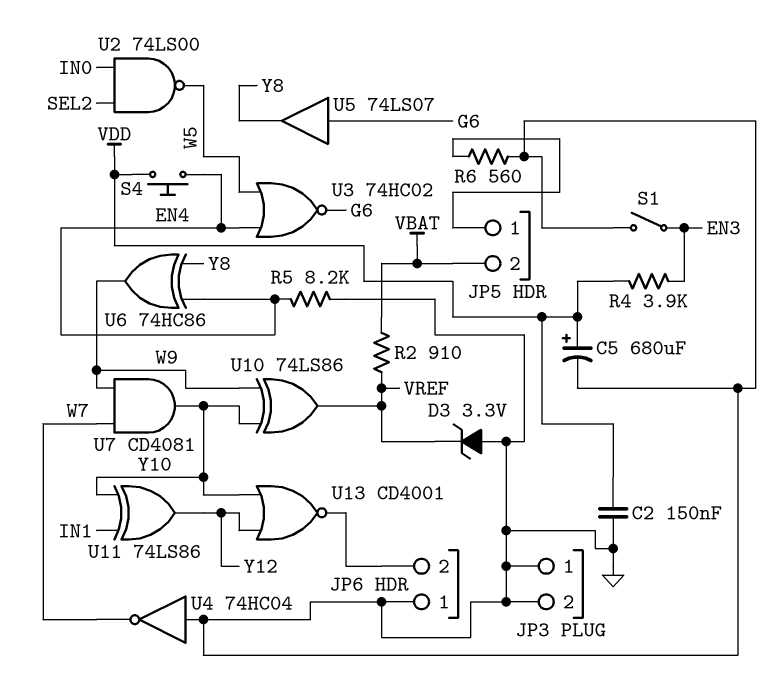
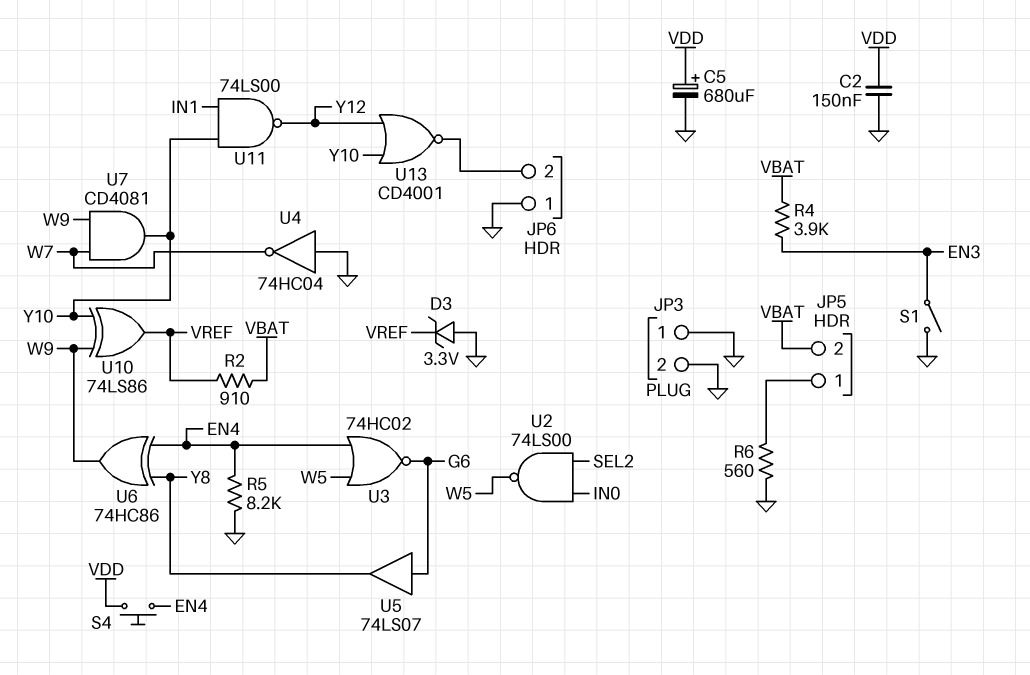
R4: 3.9k (EN3, VDD) -> 3.9k (EN3, VBAT)
U11: XOR 74LS86 (in IN1, in Y10, out Y12) -> NAND 74LS00 (in IN1, in Y10, out Y12)

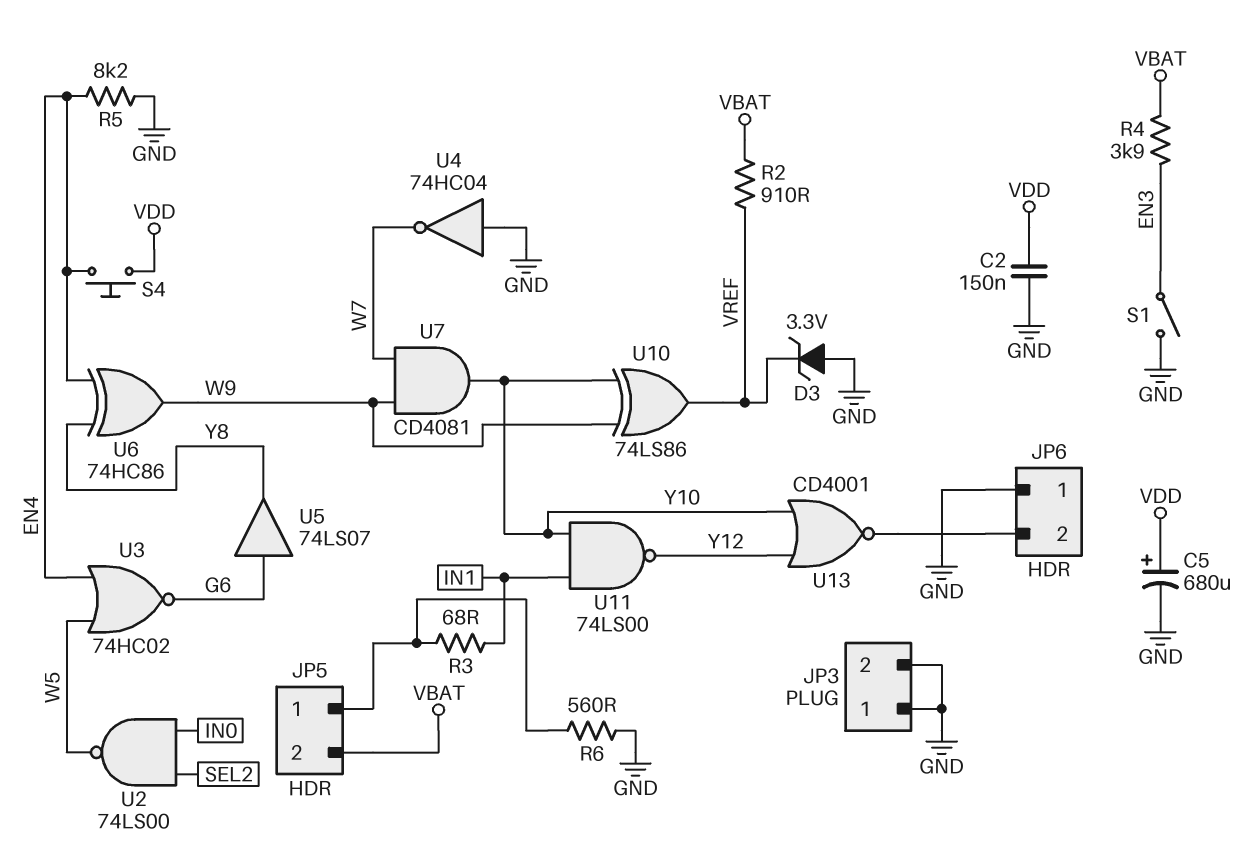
R3: none -> 68 (IN1, JP5/1)

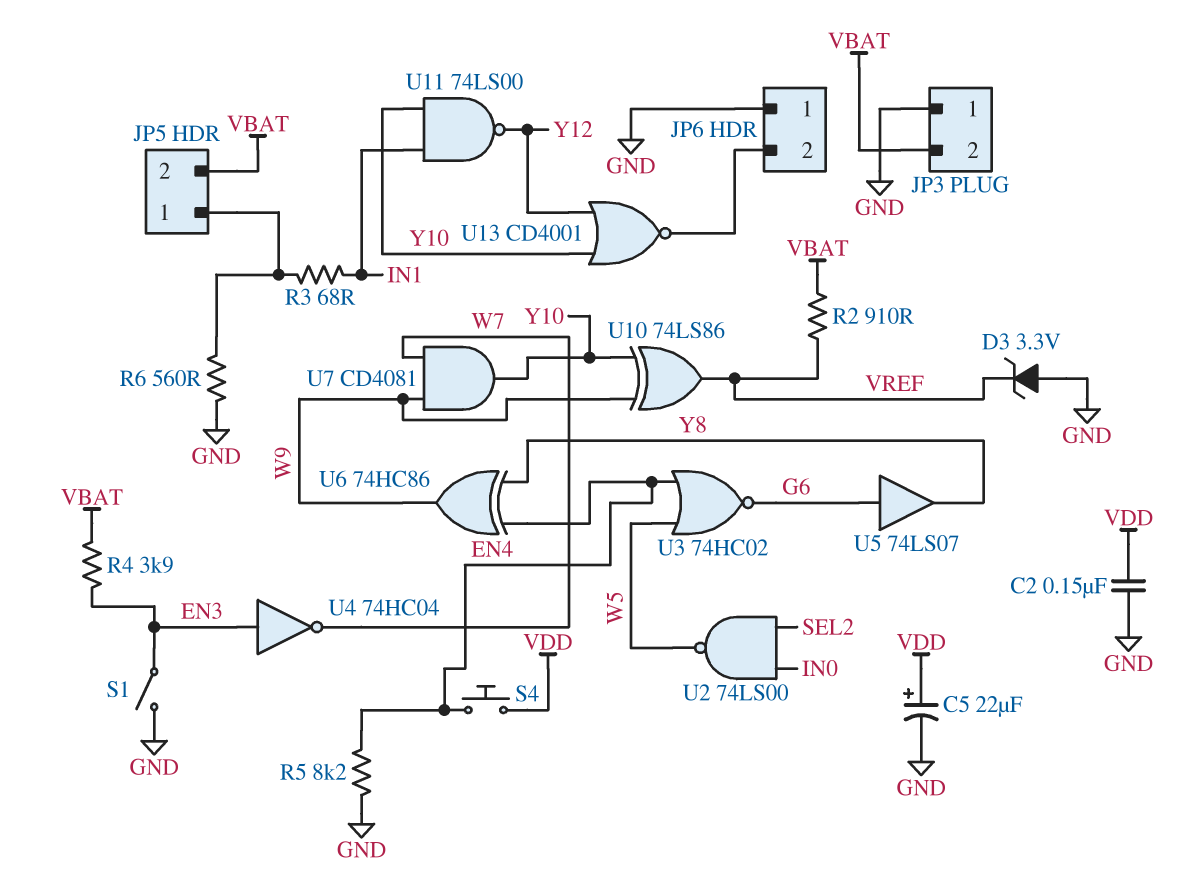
C5: 680uF (plus VDD, minus GND) -> 22uF (plus VDD, minus GND)
JP3 pin 2: GND -> VBAT
U4: NOT 74HC04 (in GND, out W7) -> NOT 74HC04 (in EN3, out W7)

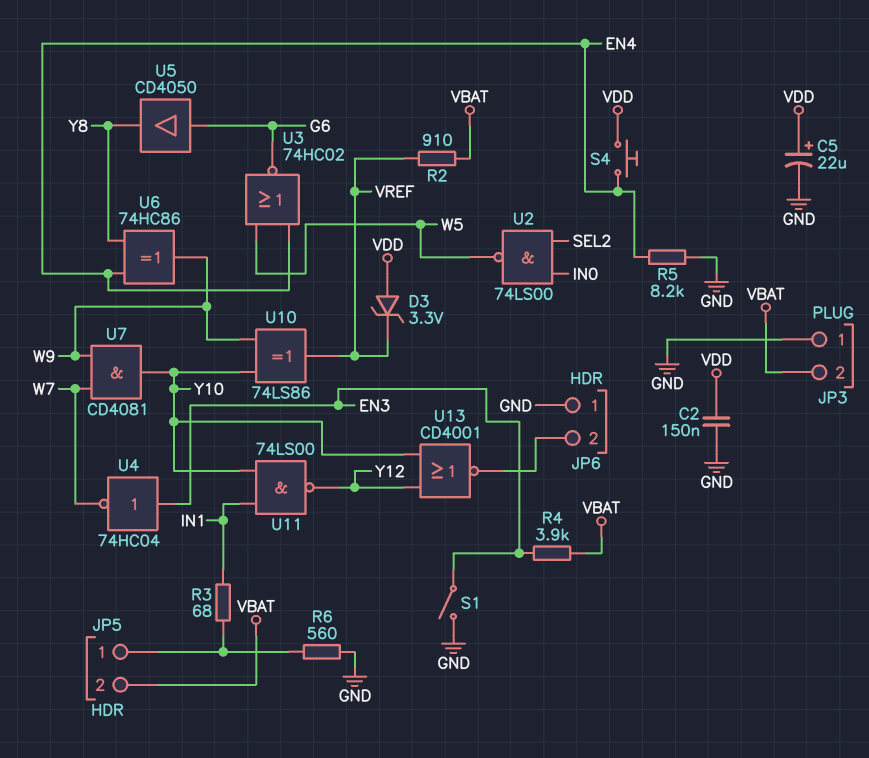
D3: zener 3.3V (A GND, K VREF) -> zener 3.3V (A VDD, K VREF)
U5: buffer 74LS07 (in G6, out Y8) -> buffer CD4050 (in G6, out Y8)

